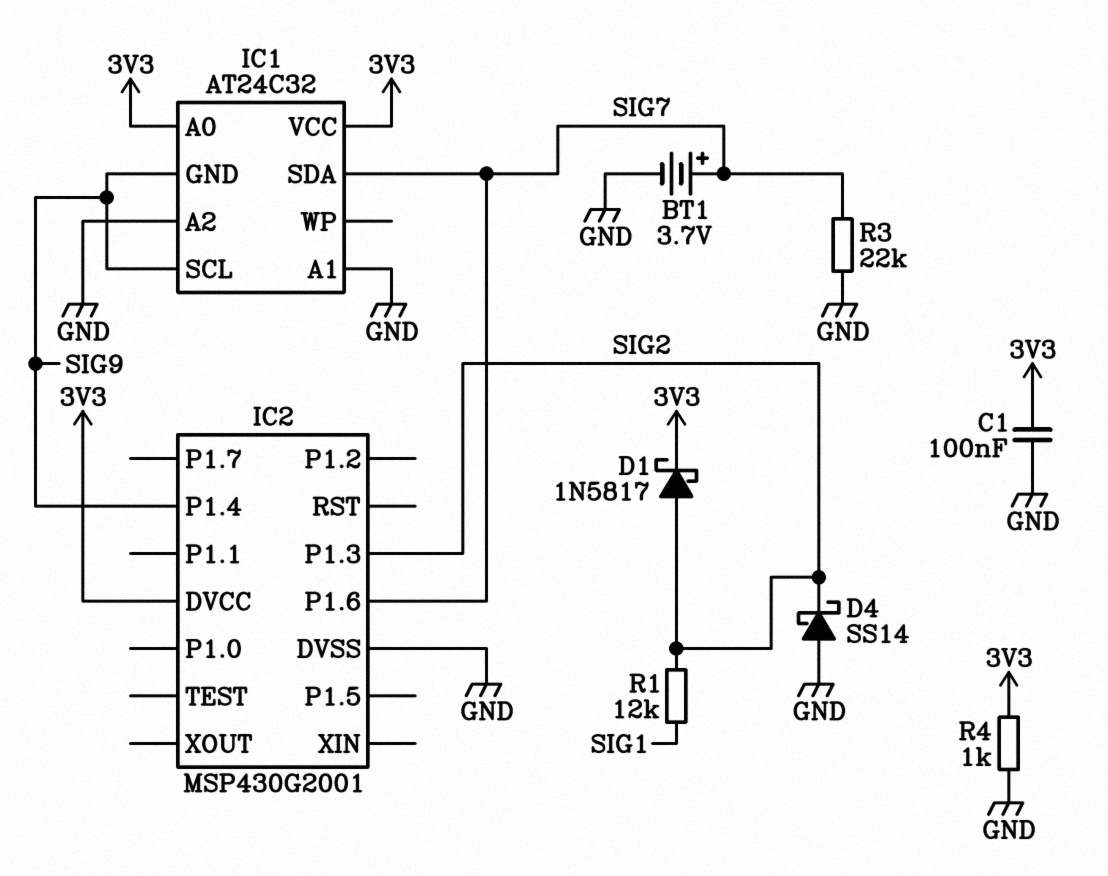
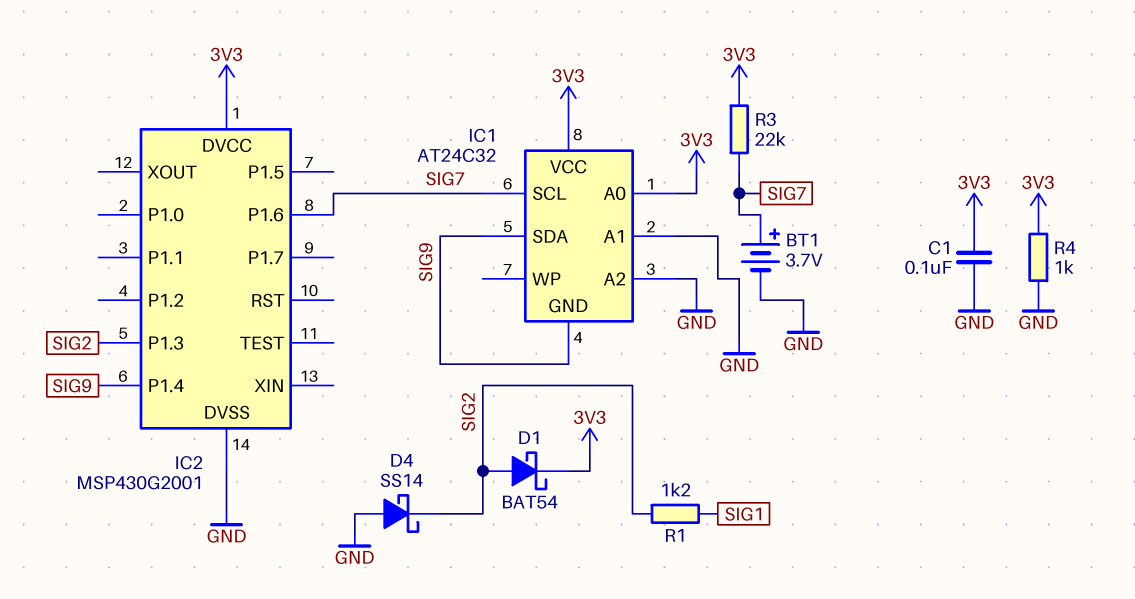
D1: schottky 1N5817 (A SIG2, K 3V3) -> schottky BAT54 (A SIG2, K 3V3)
IC1 pin SCL: SIG9 -> SIG7
IC1 pin SDA: SIG7 -> SIG9
R1: 12k (SIG1, SIG2) -> 1.2k (SIG1, SIG2)
R3: 22k (GND, SIG7) -> 22k (3V3, SIG7)

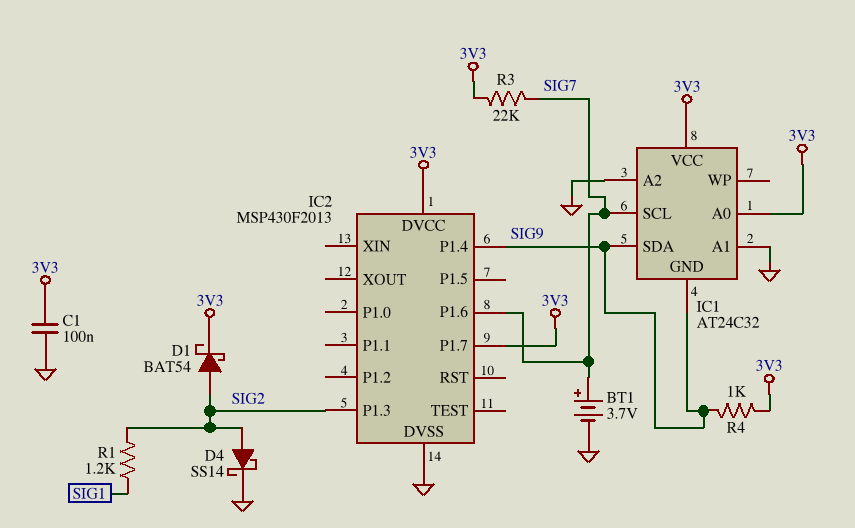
D4: schottky SS14 (A GND, K SIG2) -> schottky SS14 (A SIG2, K GND)
IC2: MSP430G2001 -> MSP430F2013
IC2 pin P1.7: none -> 3V3
R4: 1k (3V3, GND) -> 1k (3V3, SIG9)

